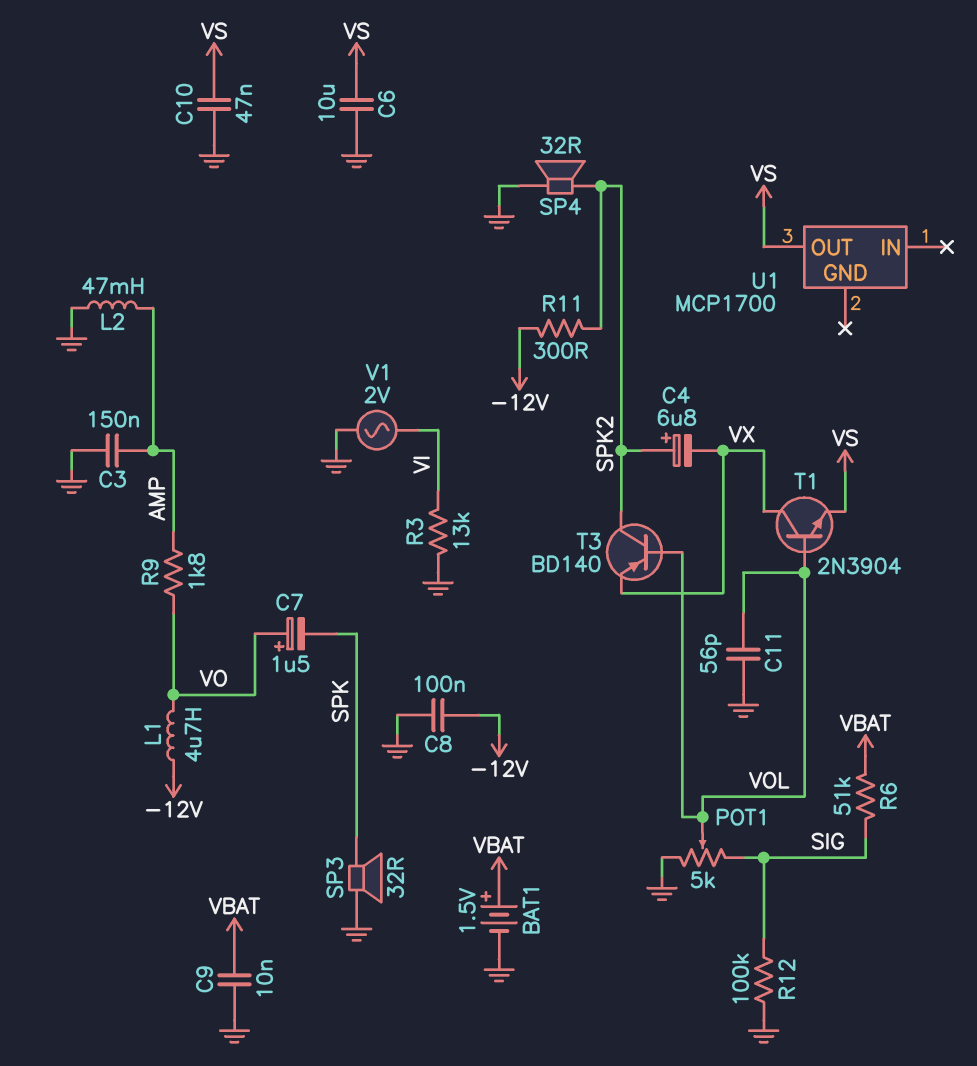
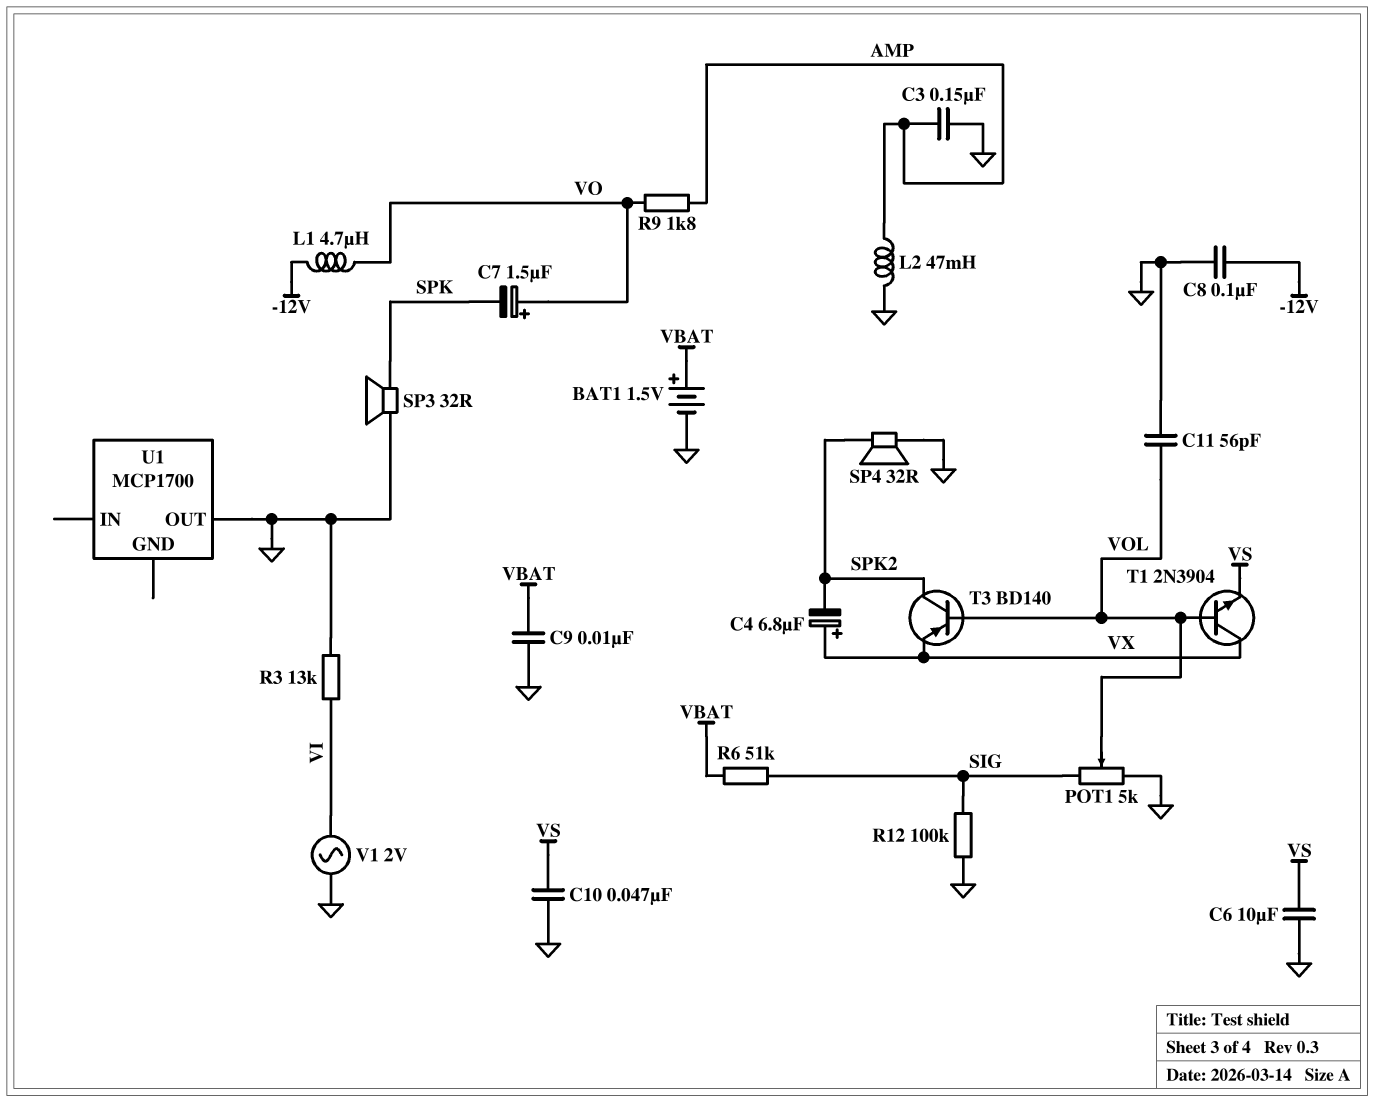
C4: 6.8uF (plus SPK2, minus VX) -> 6.8uF (plus VX, minus SPK2)
R11: 300 (-12V, SPK2) -> none
U1 pin OUT: VS -> GND

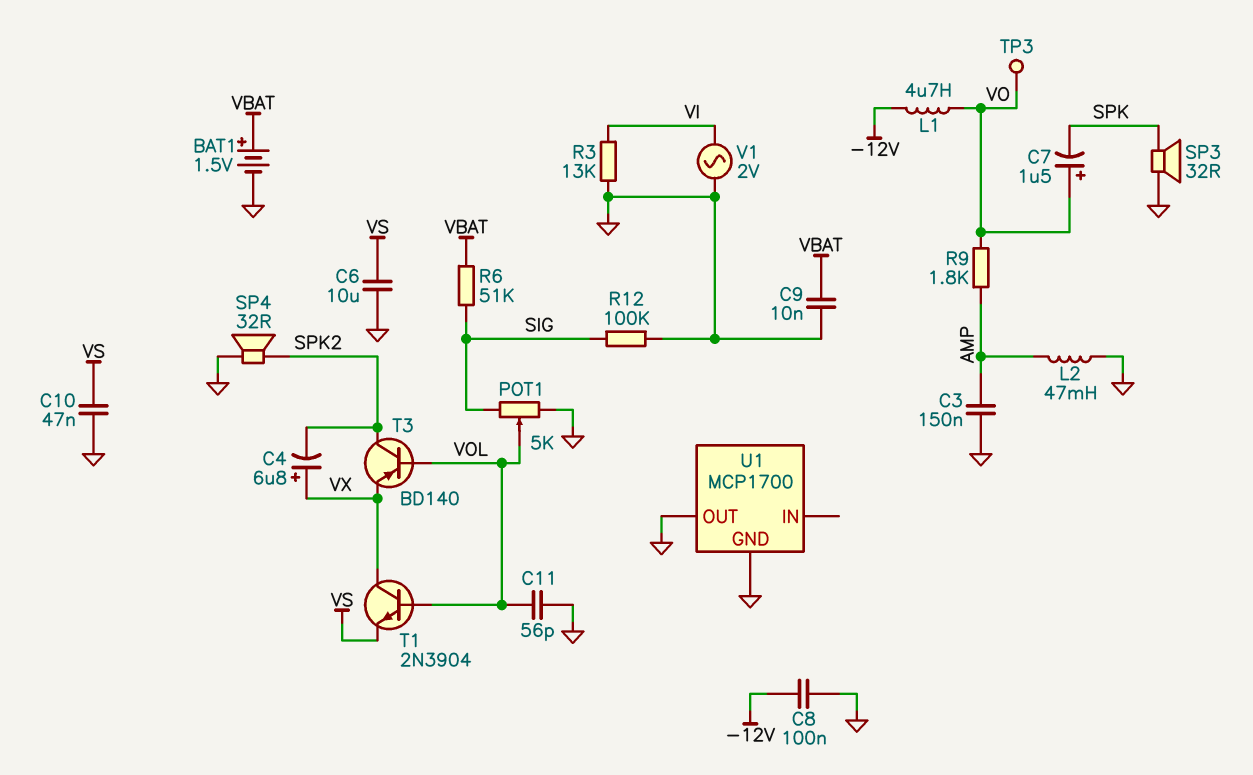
TP3: none -> test point (VO)
U1 pin GND: none -> GND

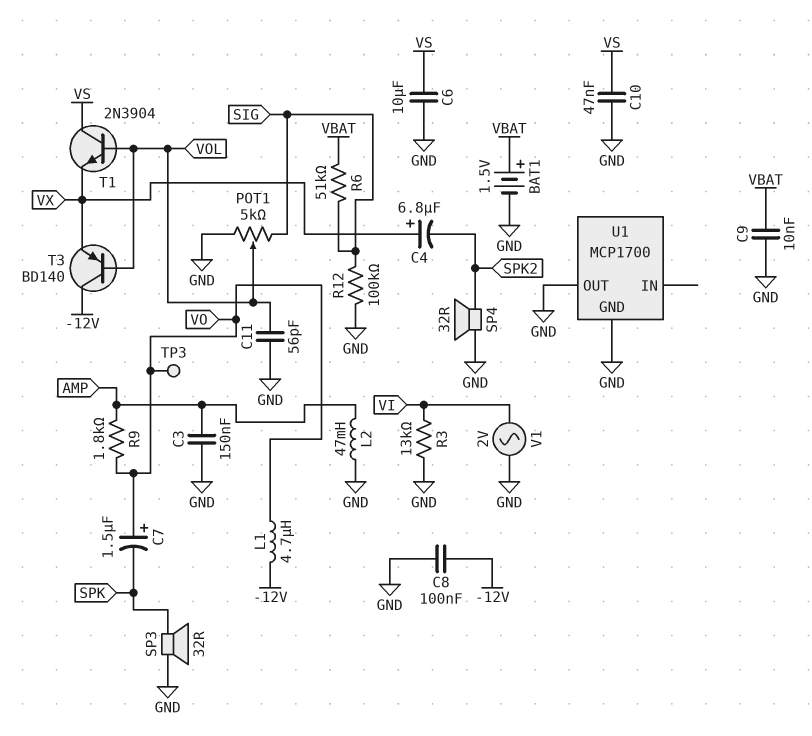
T1: NPN 2N3904 (B VOL, C VX, E VS) -> NPN 2N3904 (B VOL, C VS, E VX)
T3: PNP BD140 (B VOL, C SPK2, E VX) -> PNP BD140 (B VOL, C -12V, E VX)

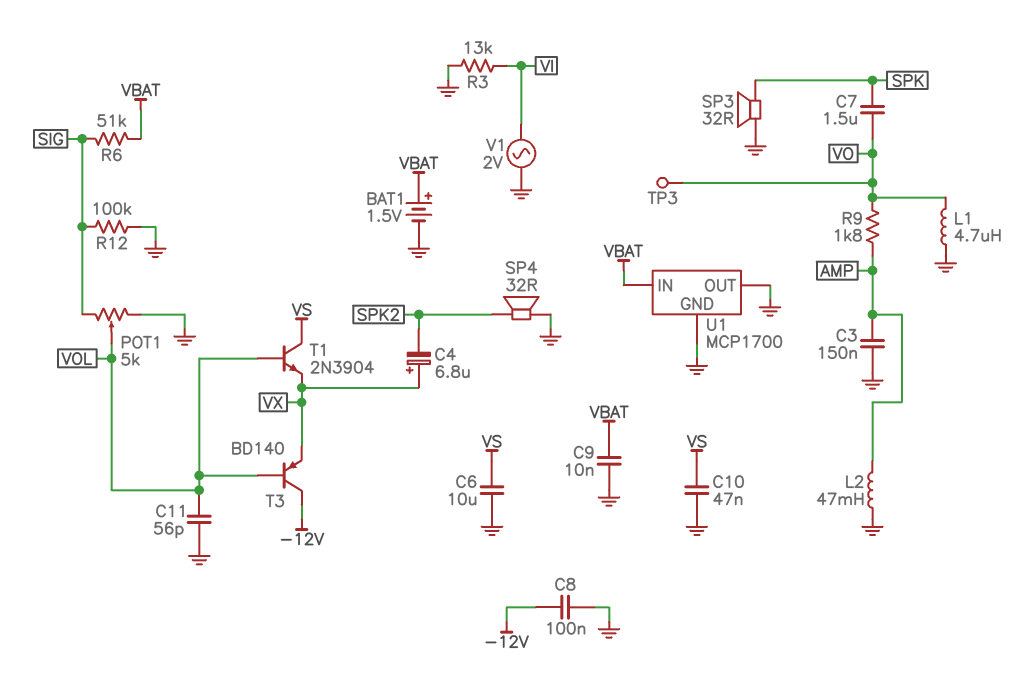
C7: 1.5uF (plus VO, minus SPK) -> 1.5uF (SPK, VO)
L1: 4.7uH (-12V, VO) -> 4.7uH (GND, VO)
U1 pin IN: none -> VBAT

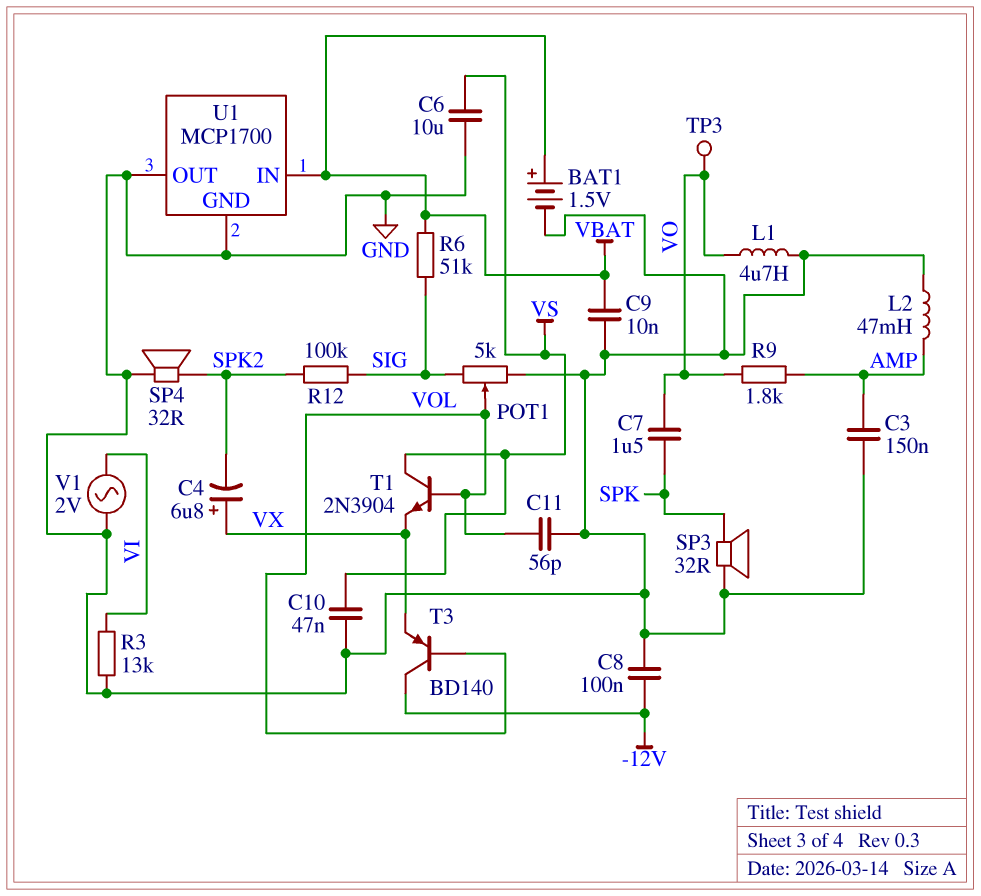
R12: 100k (GND, SIG) -> 100k (SIG, SPK2)

